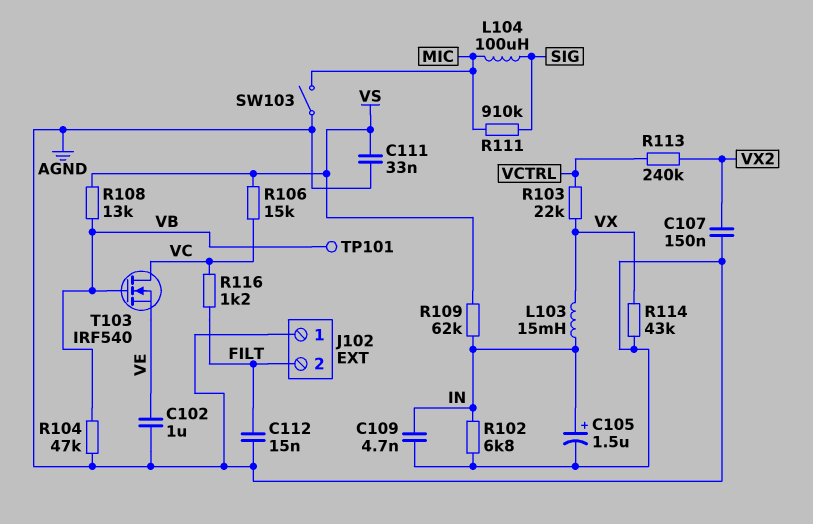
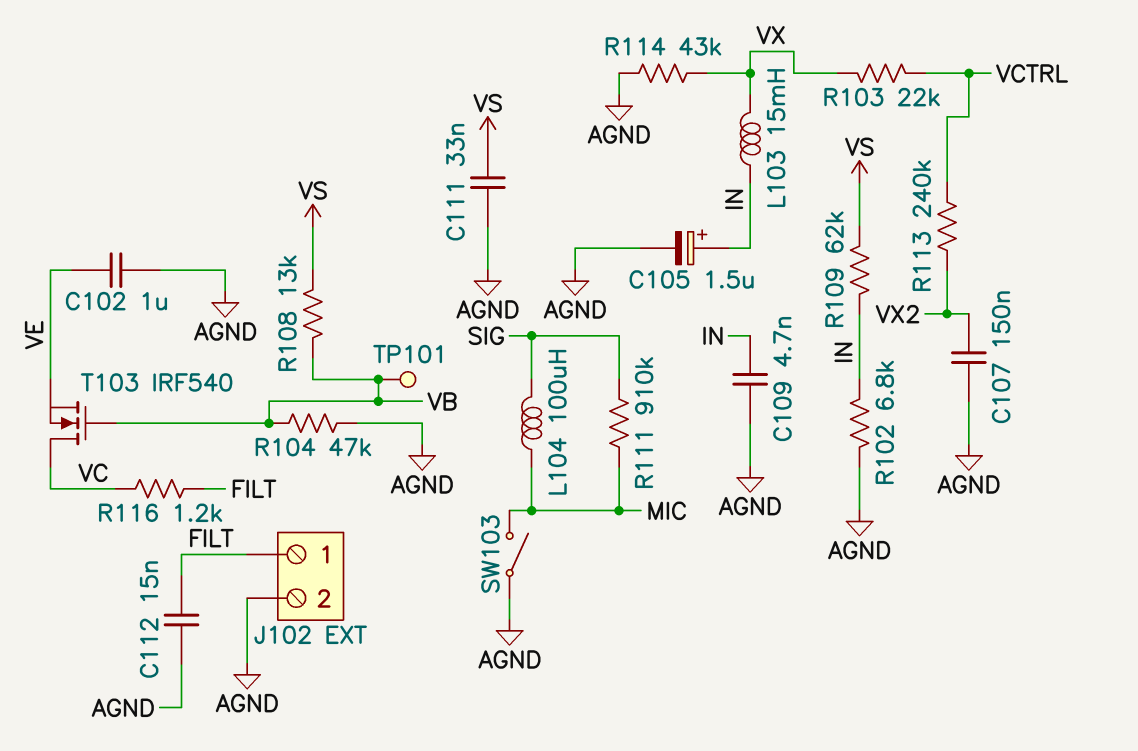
J102 pin 1: AGND -> FILT
J102 pin 2: FILT -> AGND
R106: 15k (VC, VS) -> none

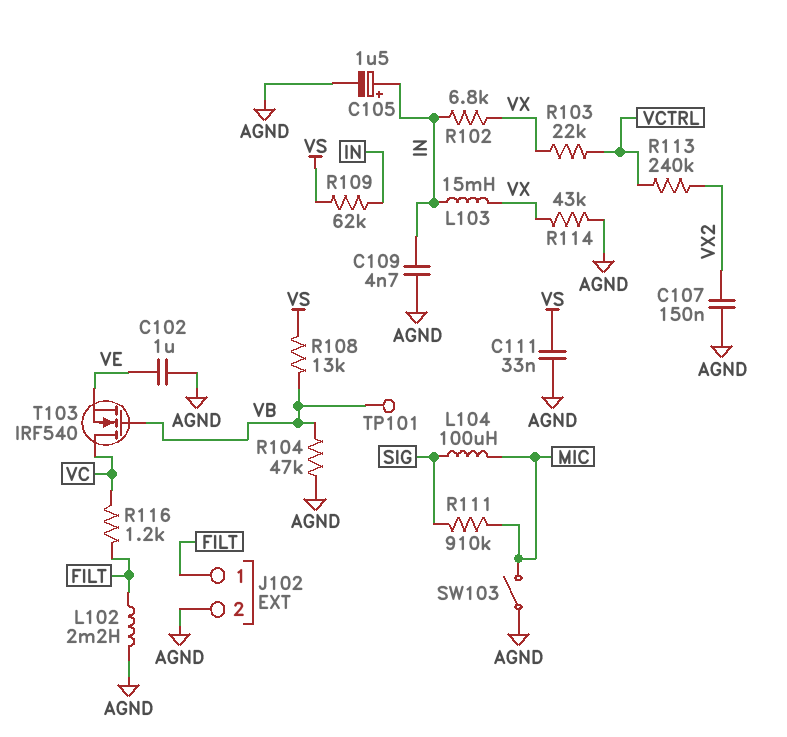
C112: 15nF (AGND, FILT) -> none
L102: none -> 2.2mH (AGND, FILT)
R102: 6.8k (AGND, IN) -> 6.8k (IN, VX)

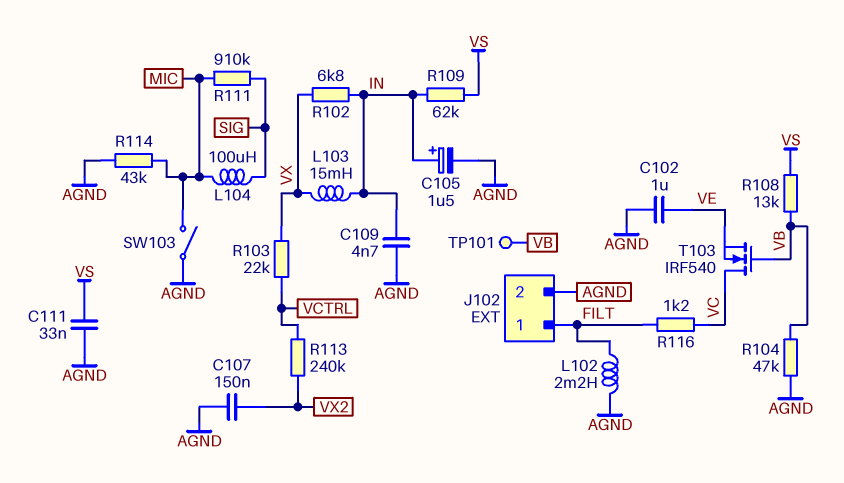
R114: 43k (AGND, VX) -> 43k (AGND, MIC)

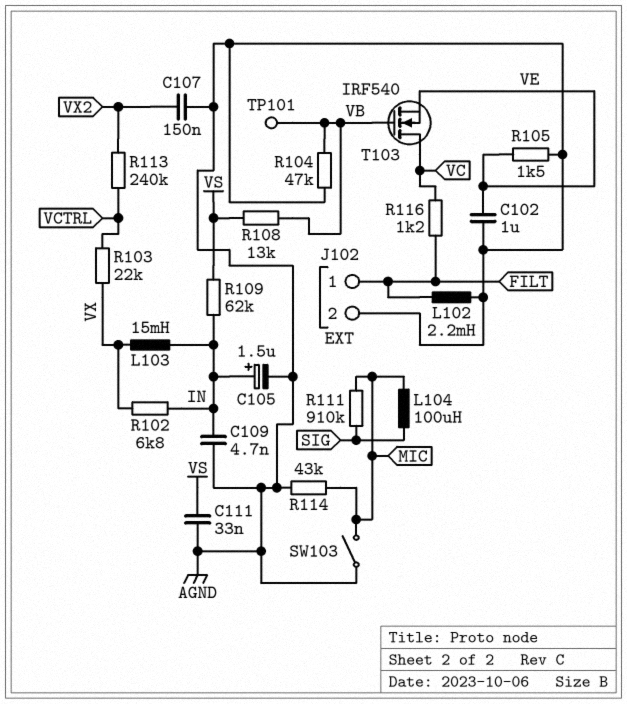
R105: none -> 1.5k (AGND, VE)

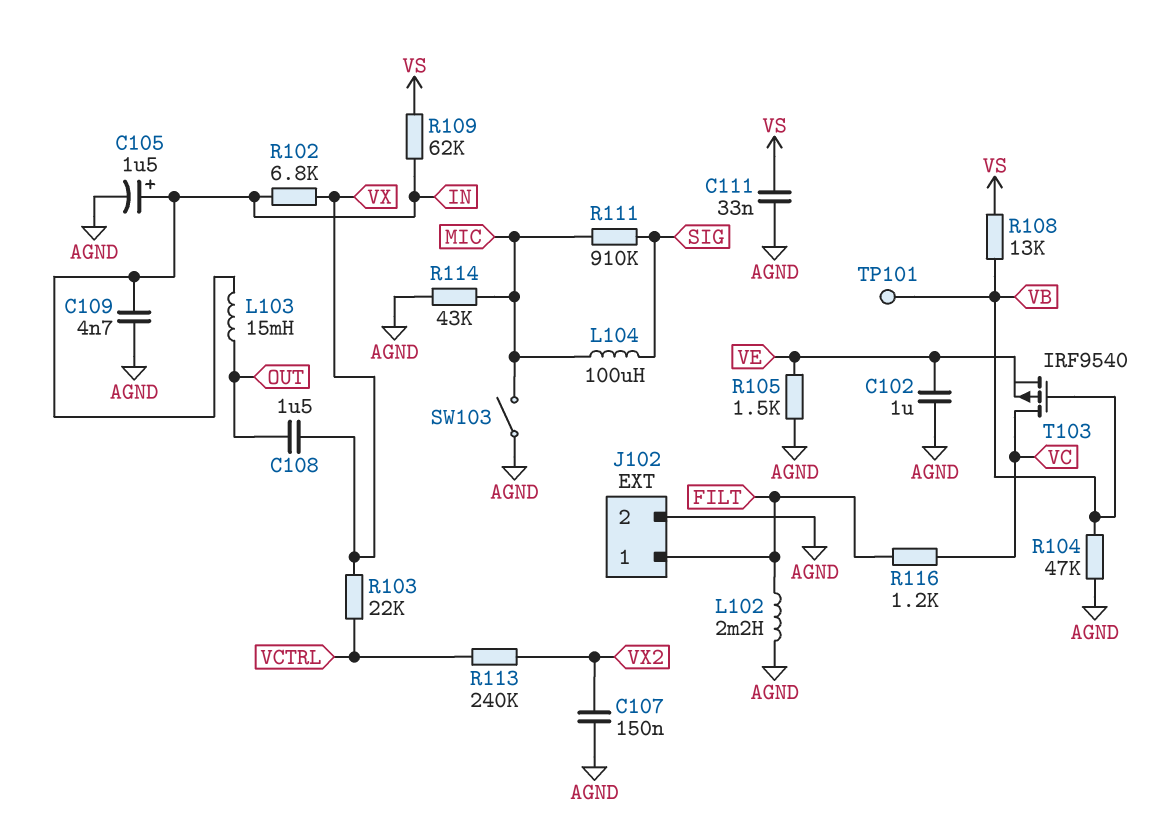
C108: none -> 1.5uF (OUT, VX)
L103: 15mH (IN, VX) -> 15mH (IN, OUT)
T103: NMOS IRF540 (G VB, D VC, S VE) -> PMOS IRF9540 (G VB, D VC, S VE)

